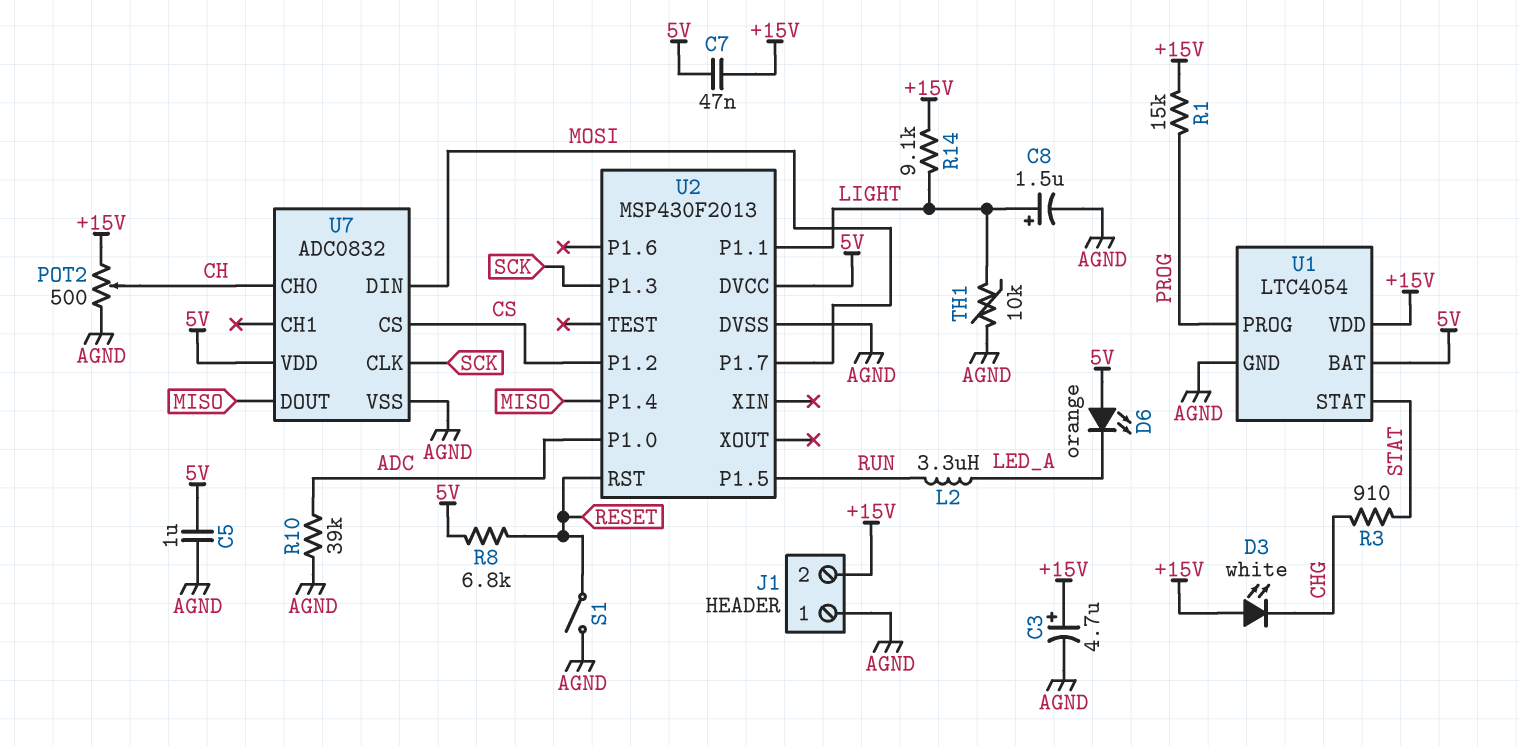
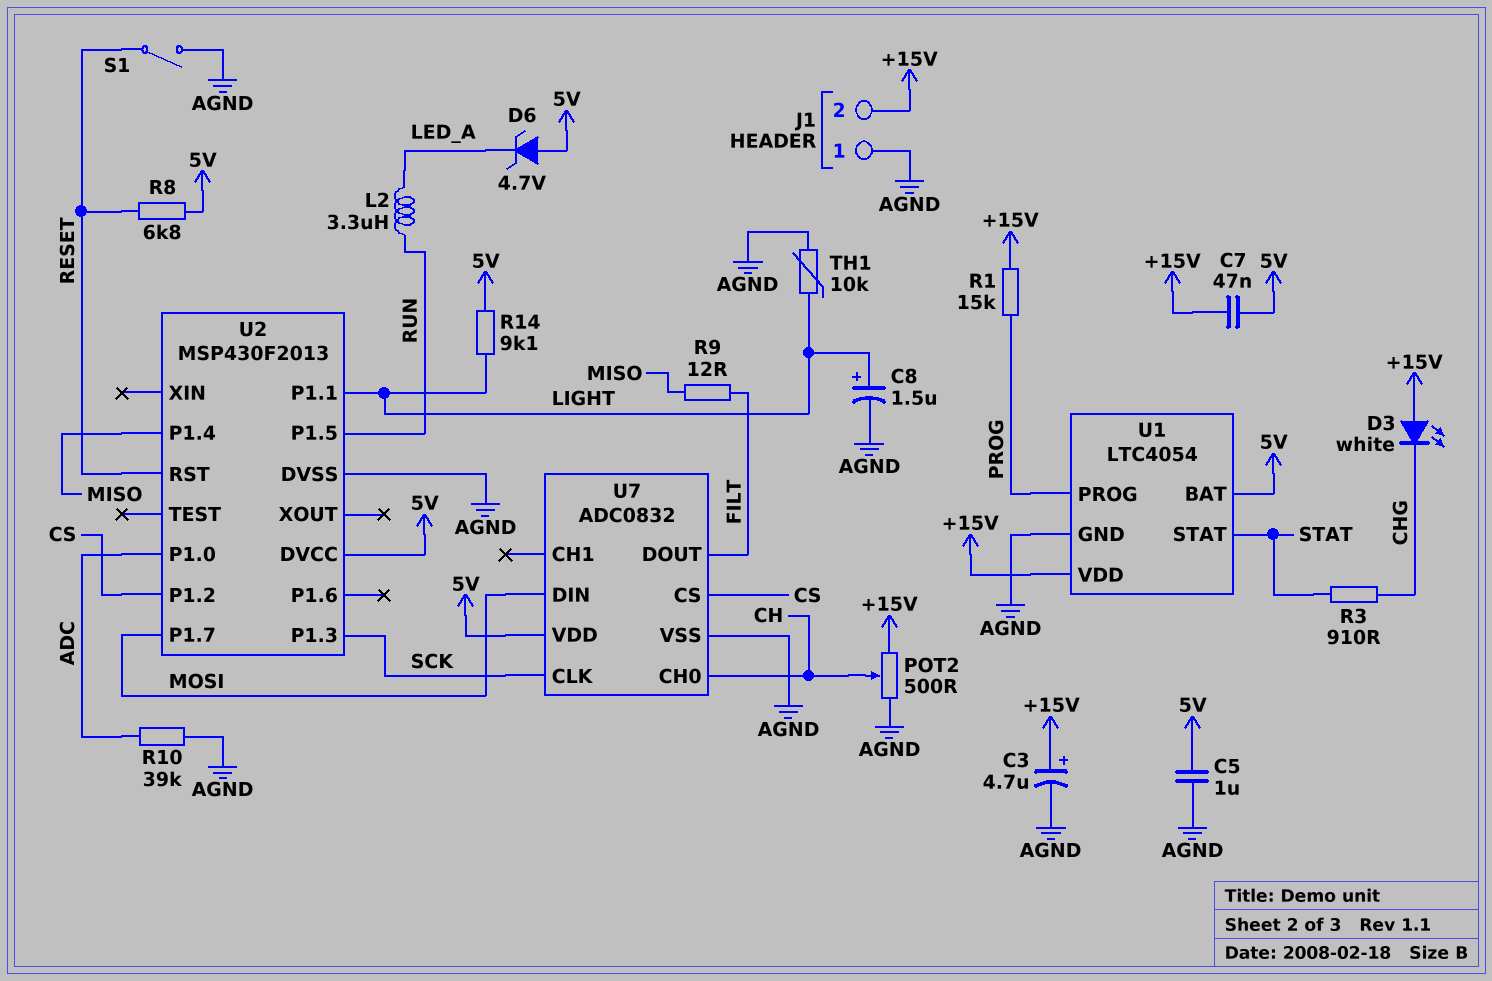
D6: LED orange (A 5V, K LED_A) -> zener 4.7V (A 5V, K LED_A)
R9: none -> 12 (FILT, MISO)
R14: 9.1k (+15V, LIGHT) -> 9.1k (5V, LIGHT)
U7 pin DOUT: MISO -> FILT

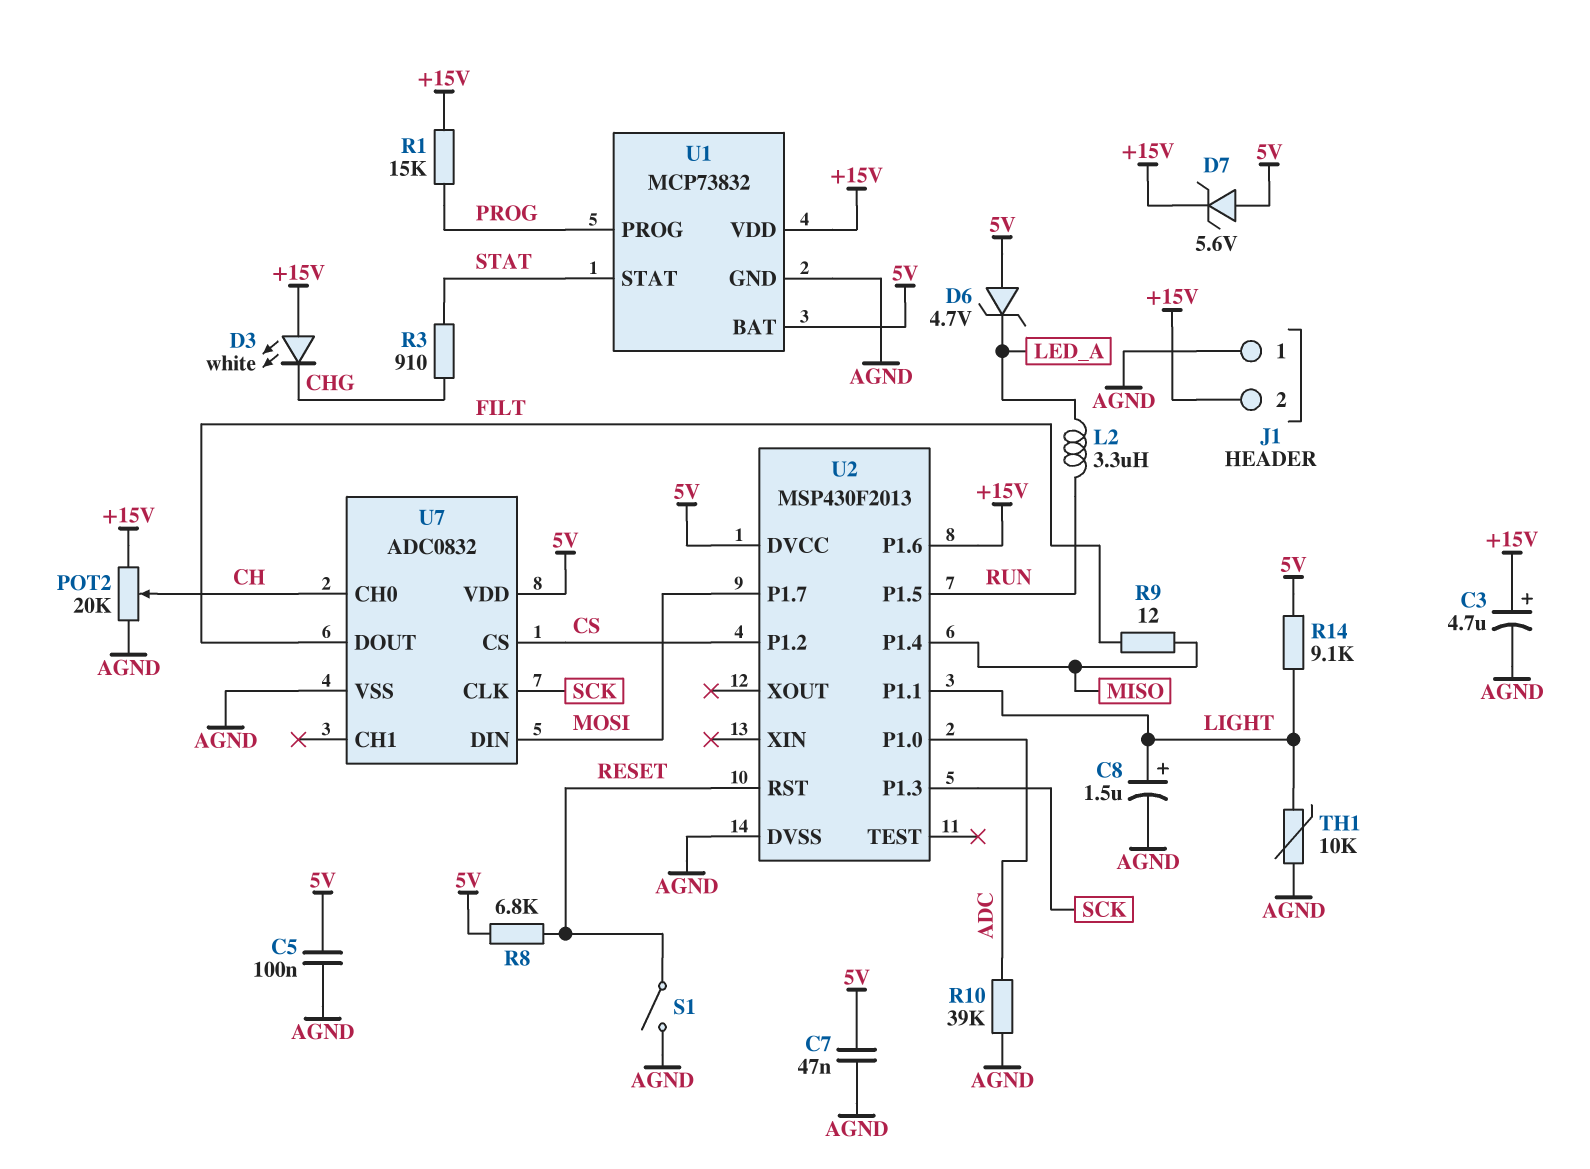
C5: 1uF (5V, AGND) -> 100nF (5V, AGND)
C7: 47nF (+15V, 5V) -> 47nF (5V, AGND)
D7: none -> zener 5.6V (A 5V, K +15V)
POT2: 500 (+15V, AGND, wiper CH) -> 20k (+15V, AGND, wiper CH)
U1: LTC4054 -> MCP73832
U2 pin P1.6: none -> +15V

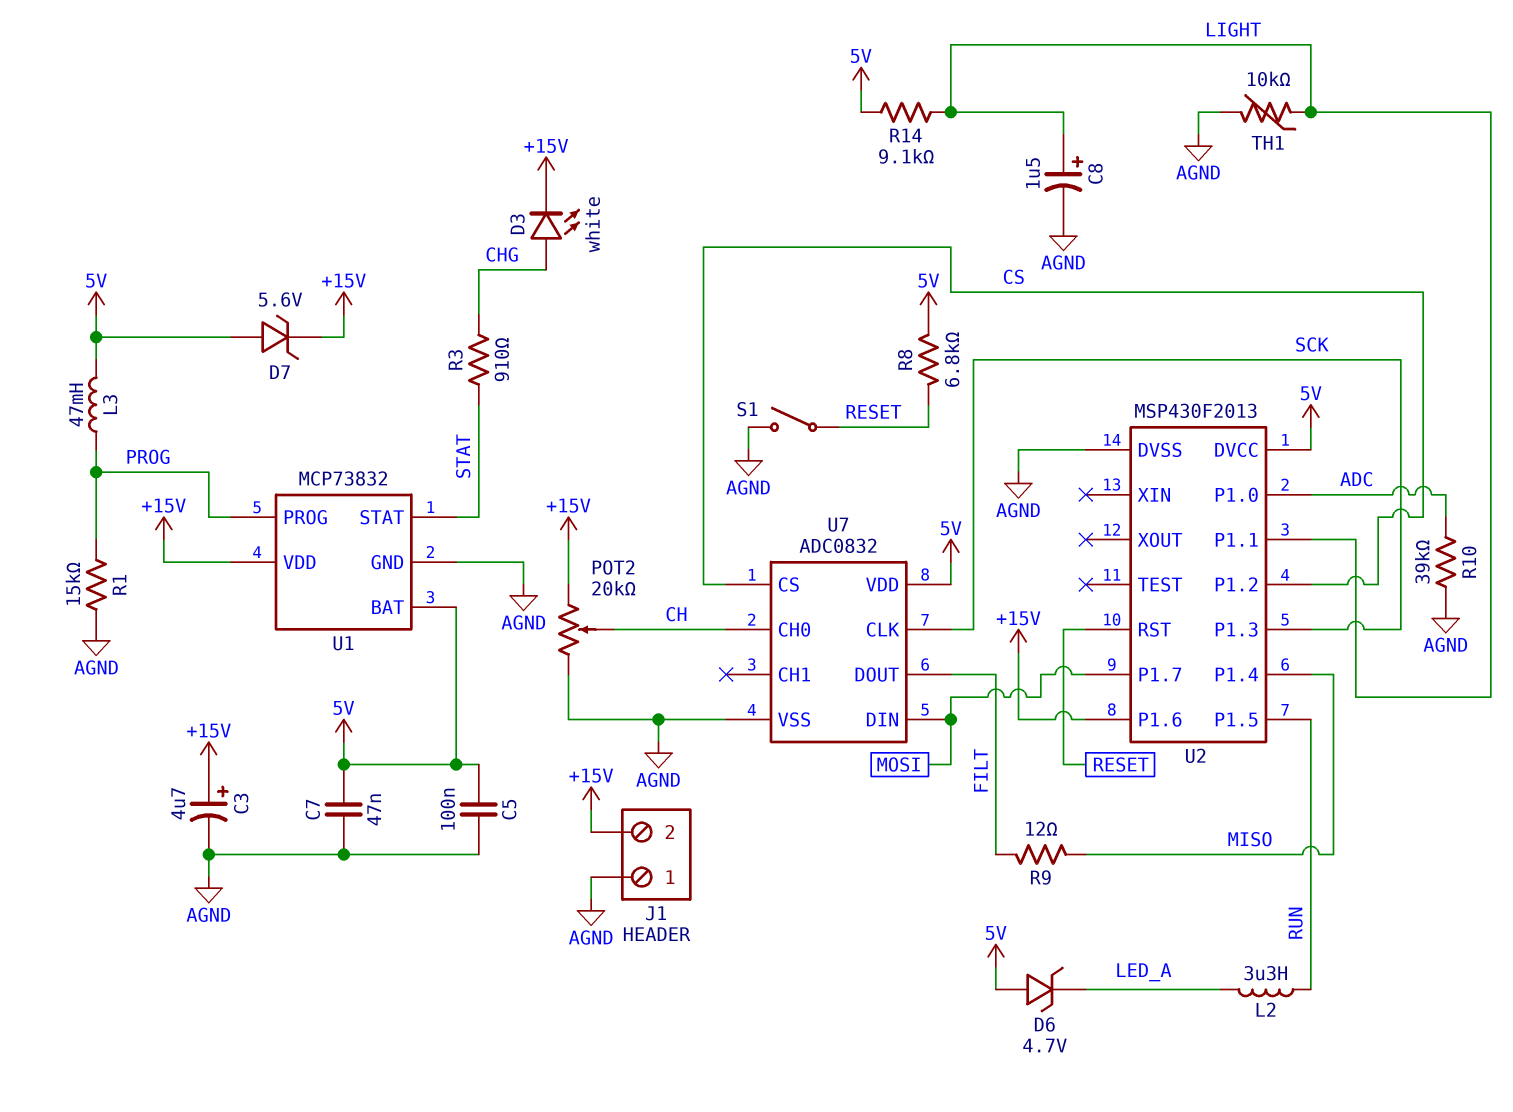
D3: LED white (A +15V, K CHG) -> LED white (A CHG, K +15V)
L3: none -> 47mH (5V, PROG)
R1: 15k (+15V, PROG) -> 15k (AGND, PROG)

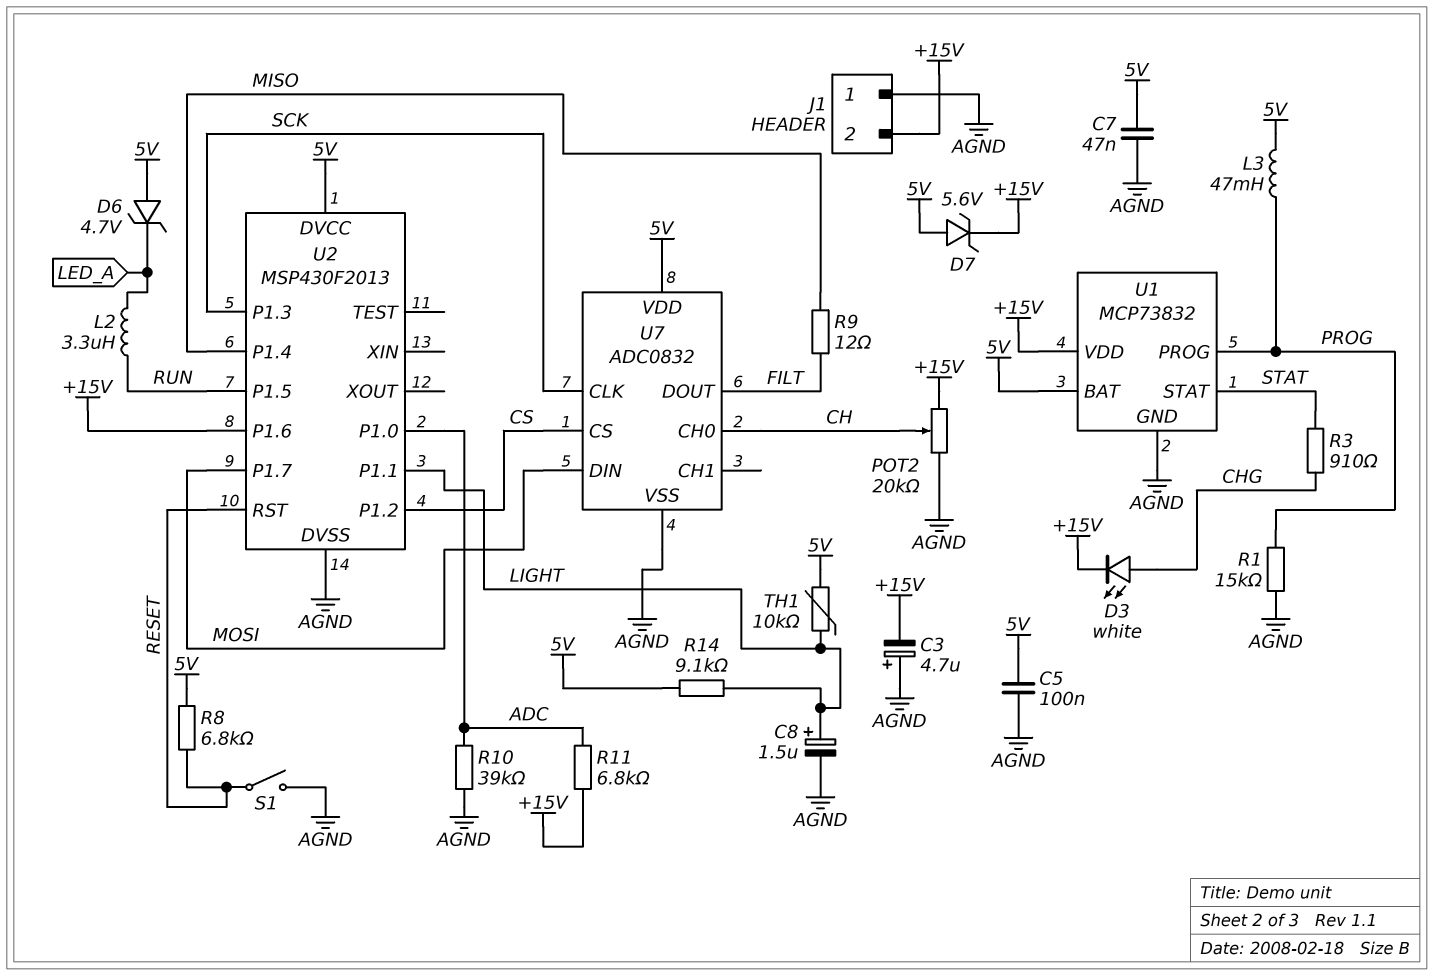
C3: 4.7uF (plus +15V, minus AGND) -> 4.7uF (plus AGND, minus +15V)
R11: none -> 6.8k (+15V, ADC)
TH1: 10k (AGND, LIGHT) -> 10k (5V, LIGHT)

